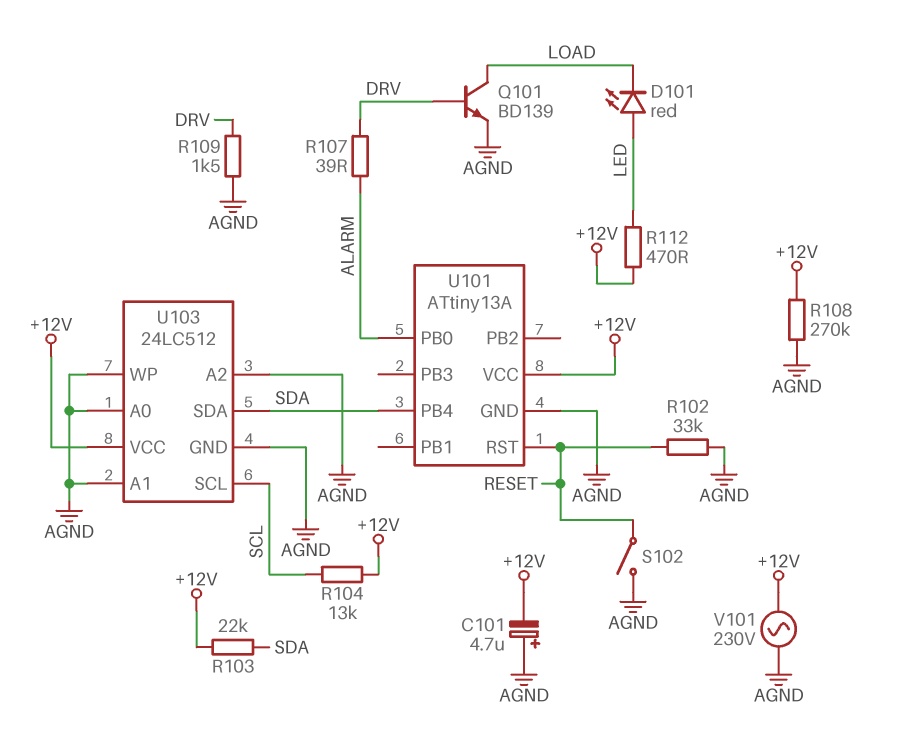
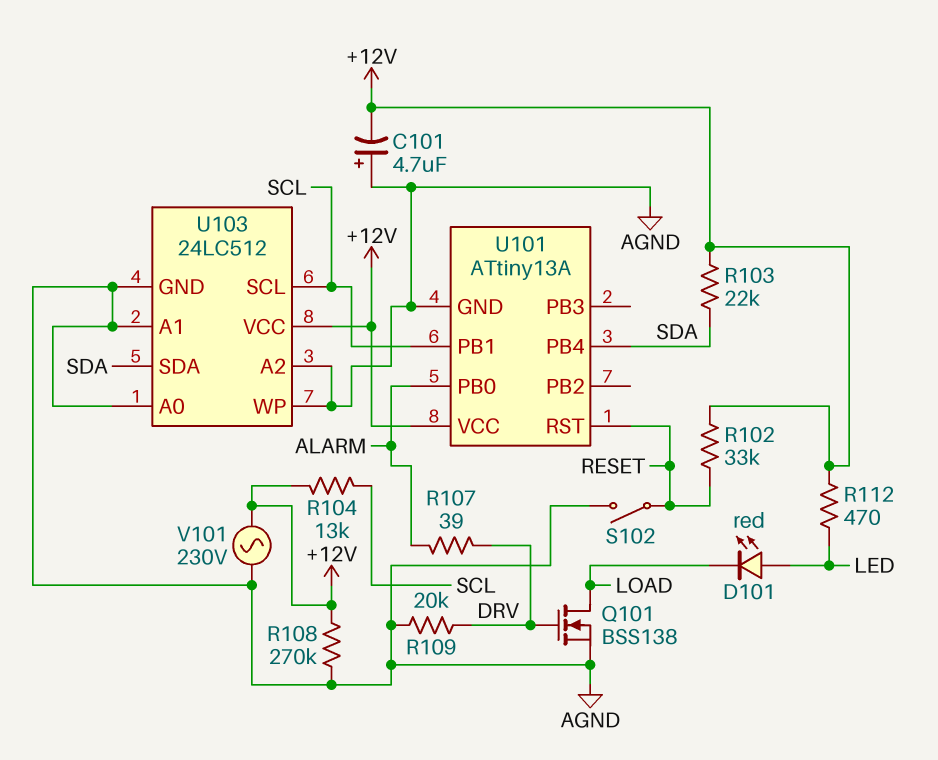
Q101: NPN BD139 (B DRV, C LOAD, E AGND) -> NMOS BSS138 (G DRV, D LOAD, S AGND)
R102: 33k (AGND, RESET) -> 33k (+12V, RESET)
R109: 1.5k (AGND, DRV) -> 20k (AGND, DRV)
U101 pin PB1: none -> SCL

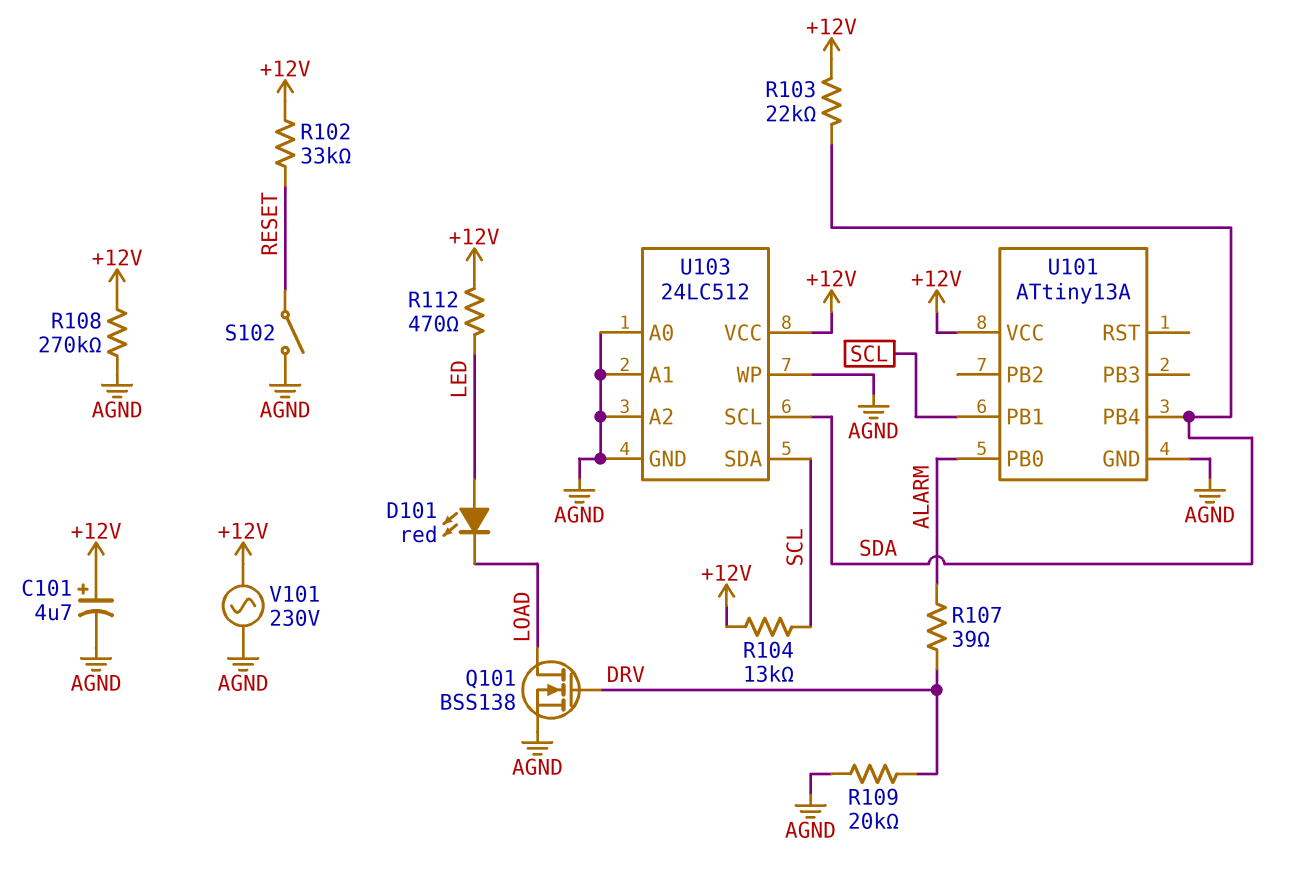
C101: 4.7uF (plus AGND, minus +12V) -> 4.7uF (plus +12V, minus AGND)
U101 pin RST: RESET -> none
U103 pin SCL: SCL -> SDA
U103 pin SDA: SDA -> SCL

